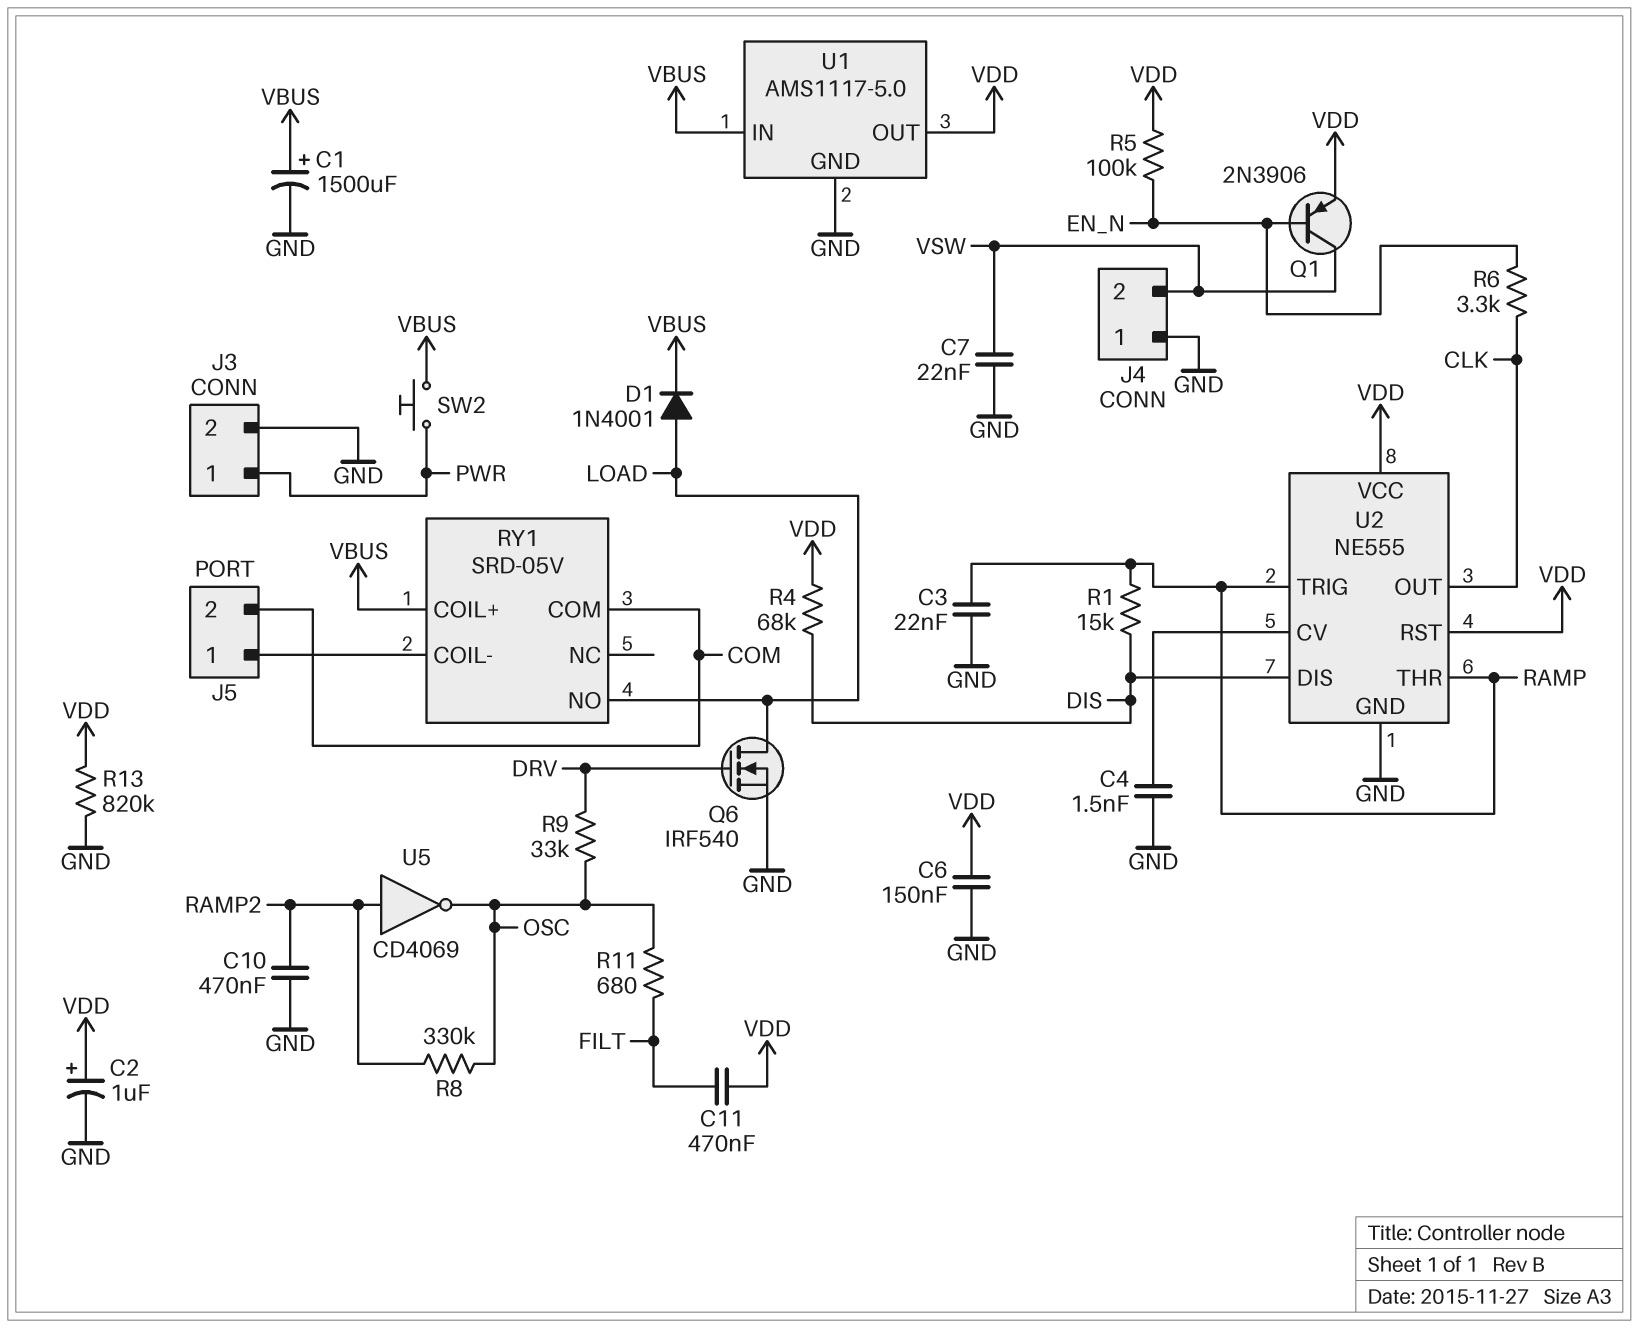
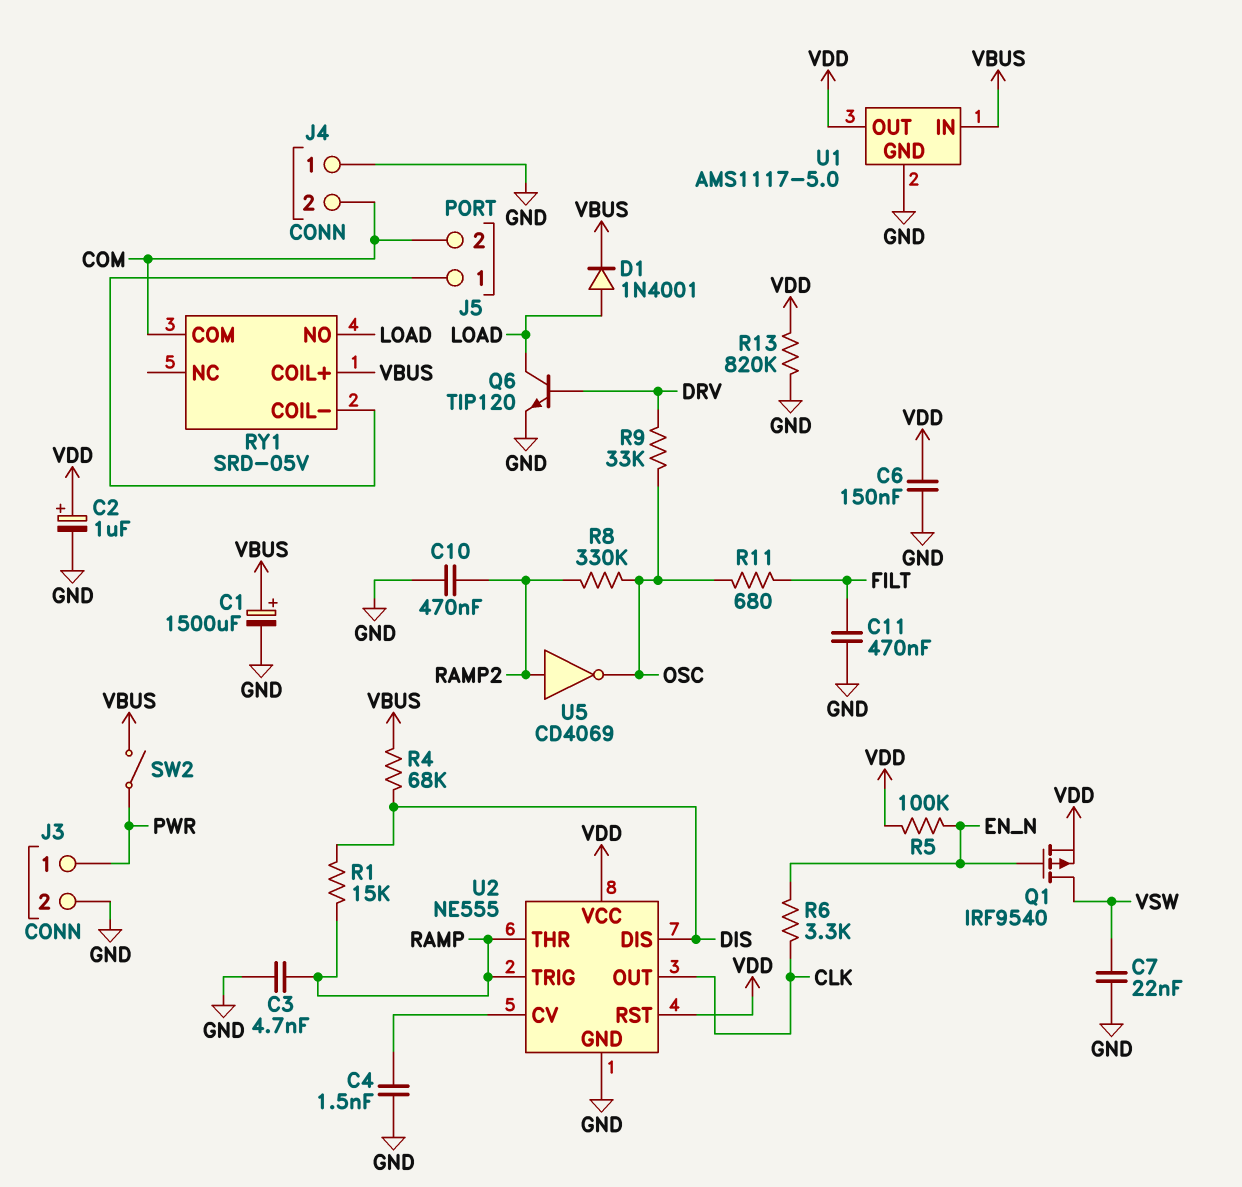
C3: 22nF (GND, RAMP) -> 4.7nF (GND, RAMP)
C11: 470nF (FILT, VDD) -> 470nF (FILT, GND)
J4 pin 2: VSW -> COM
Q1: PNP 2N3906 (B EN_N, C VSW, E VDD) -> PMOS IRF9540 (G EN_N, D VSW, S VDD)
Q6: NMOS IRF540 (G DRV, D LOAD, S GND) -> NPN TIP120 (B DRV, C LOAD, E GND)
R4: 68k (DIS, VDD) -> 68k (DIS, VBUS)
SW2: button (PWR, VBUS) -> switch (PWR, VBUS)

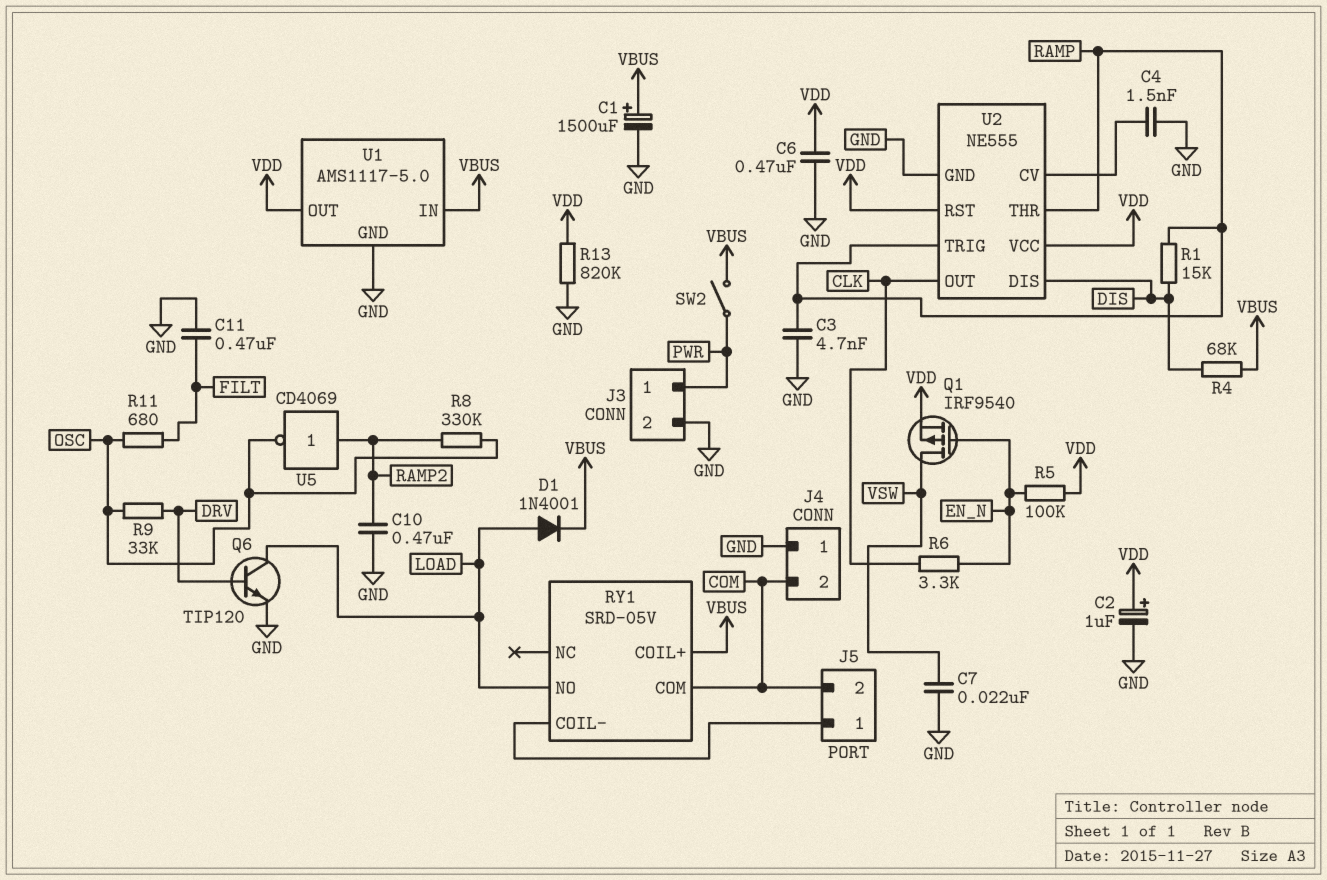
C6: 150nF (GND, VDD) -> 470nF (GND, VDD)

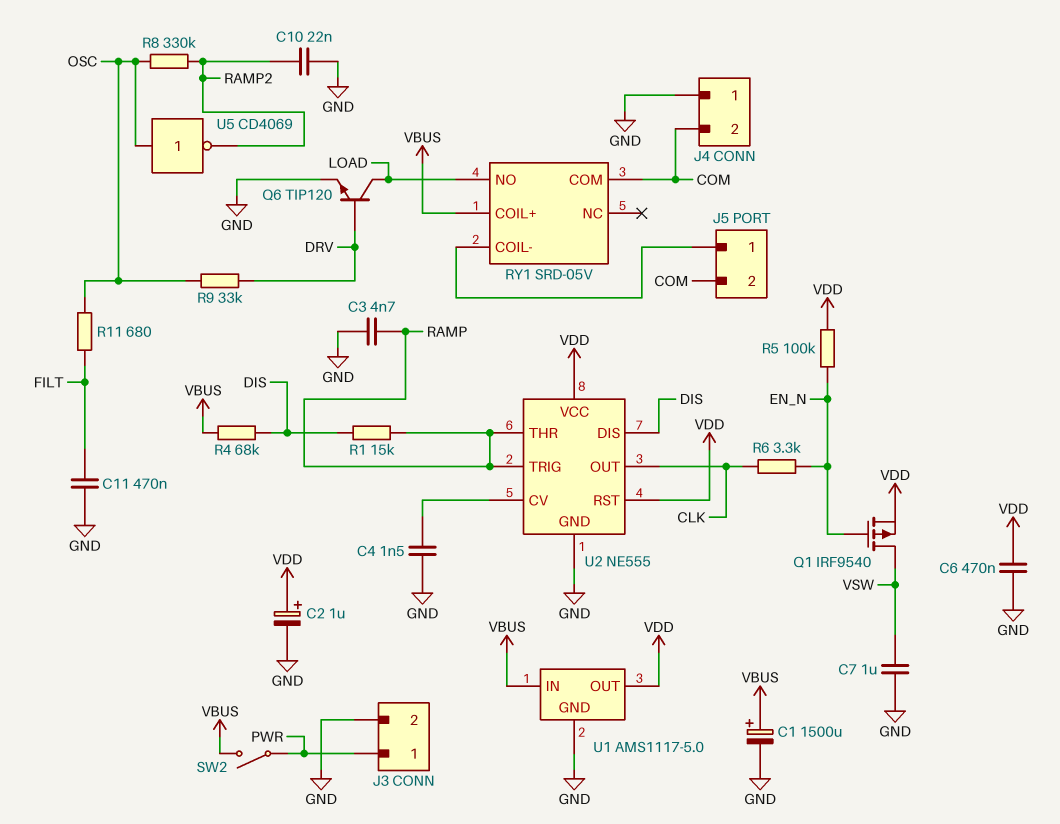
C7: 22nF (GND, VSW) -> 1uF (GND, VSW)
C10: 470nF (GND, RAMP2) -> 22nF (GND, RAMP2)
D1: diode 1N4001 (A LOAD, K VBUS) -> none
R13: 820k (GND, VDD) -> none
U5: NOT CD4069 (in RAMP2, out OSC) -> NOT CD4069 (in OSC, out RAMP2)

